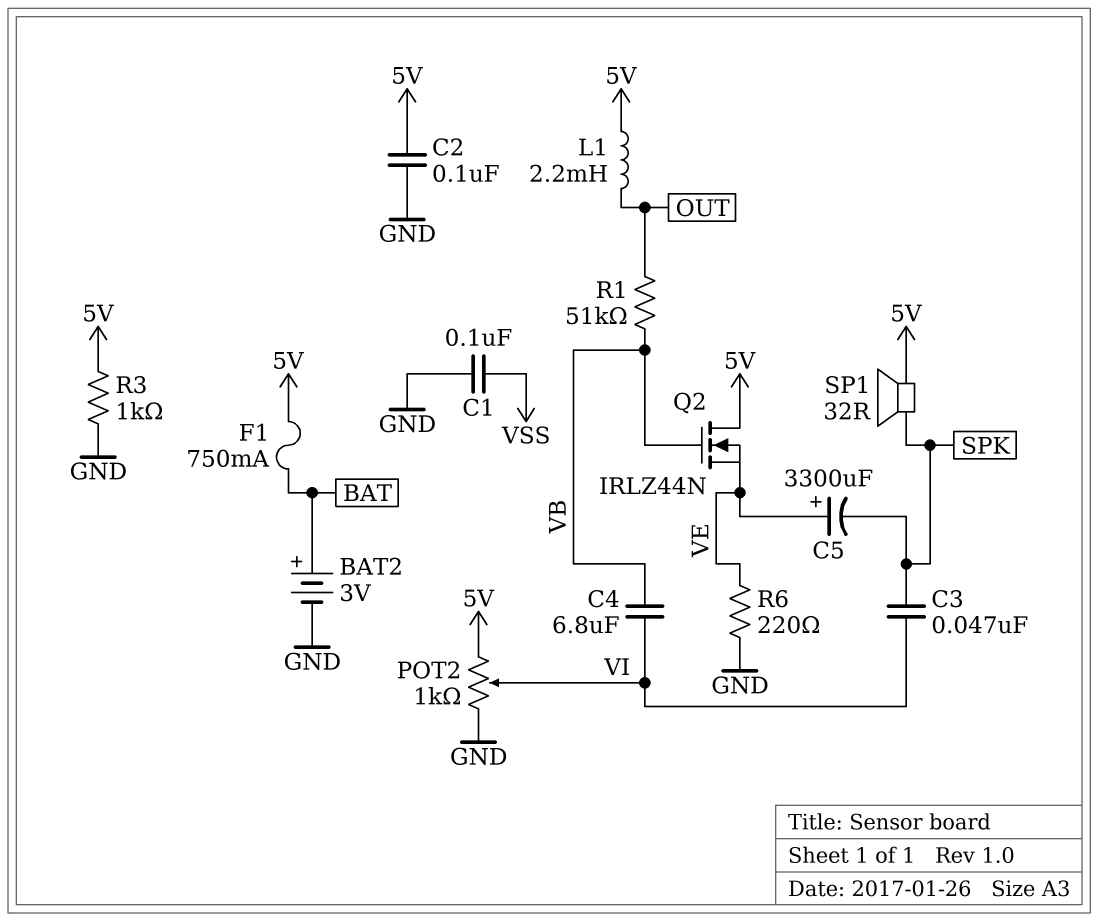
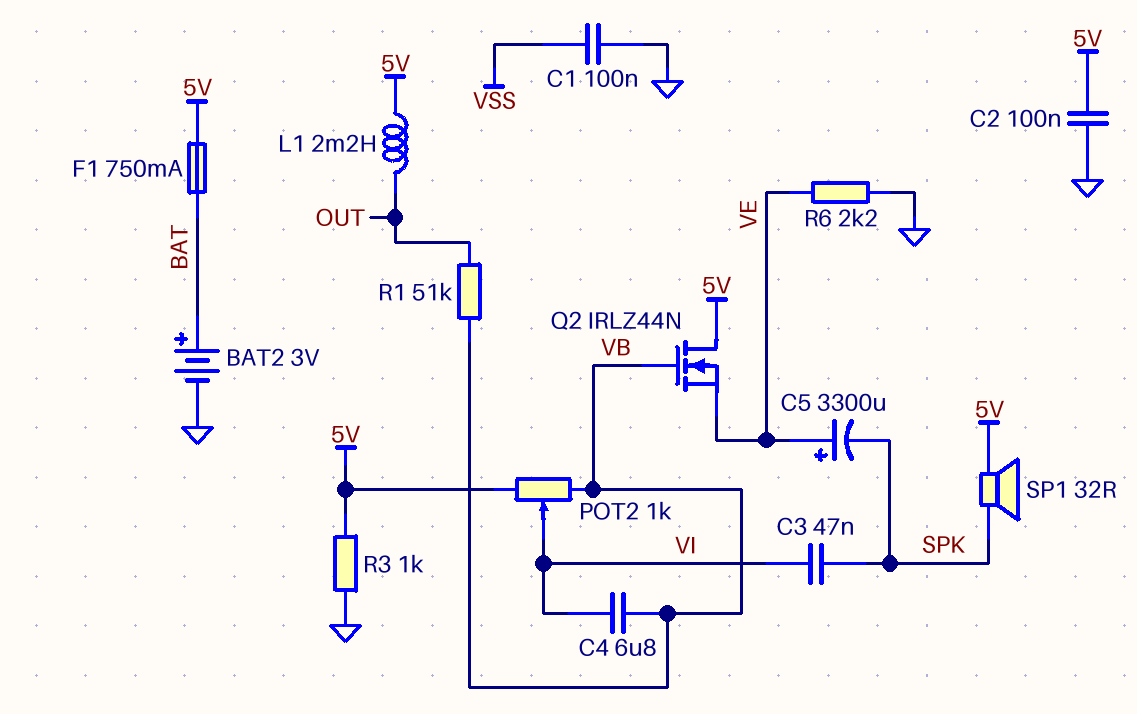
POT2: 1k (5V, GND, wiper VI) -> 1k (5V, VB, wiper VI)
R6: 220 (GND, VE) -> 2.2k (GND, VE)

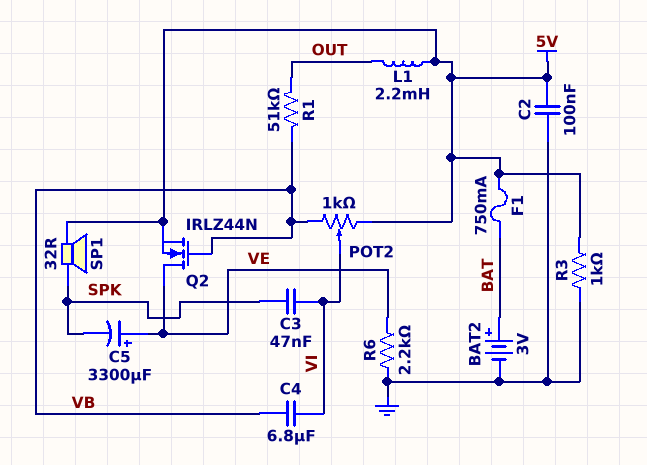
C1: 100nF (GND, VSS) -> none
Q2: NMOS IRLZ44N (G VB, D 5V, S VE) -> NMOS IRLZ44N (G VB, D VE, S 5V)

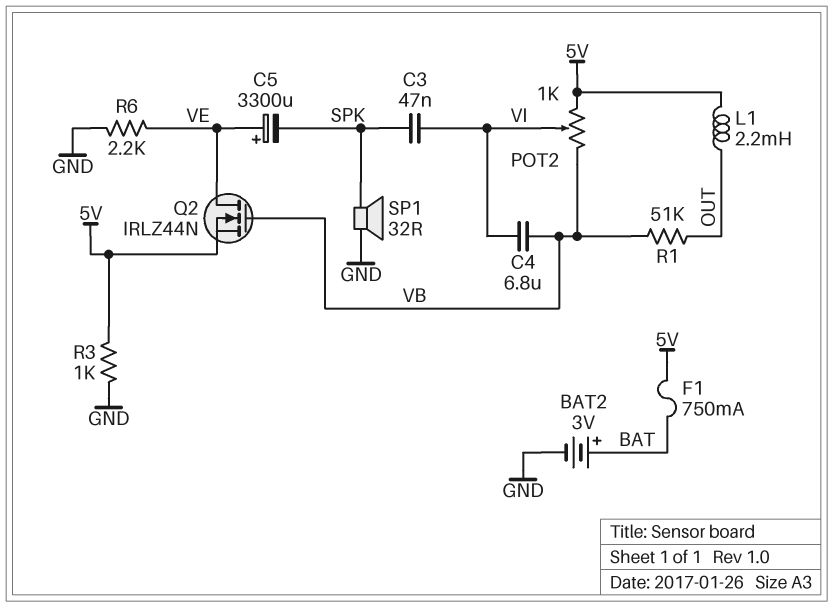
C2: 100nF (5V, GND) -> none
SP1: speaker 32R (5V, SPK) -> speaker 32R (GND, SPK)

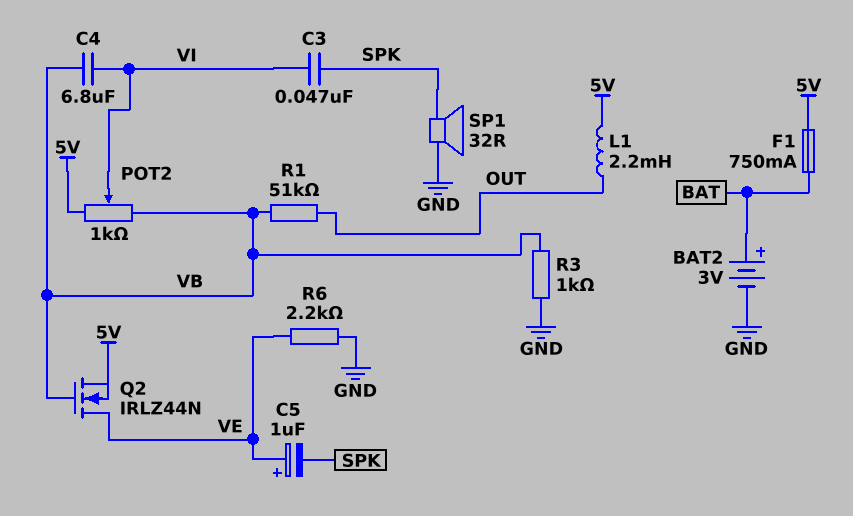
C5: 3300uF (plus VE, minus SPK) -> 1uF (plus VE, minus SPK)
R3: 1k (5V, GND) -> 1k (GND, VB)

